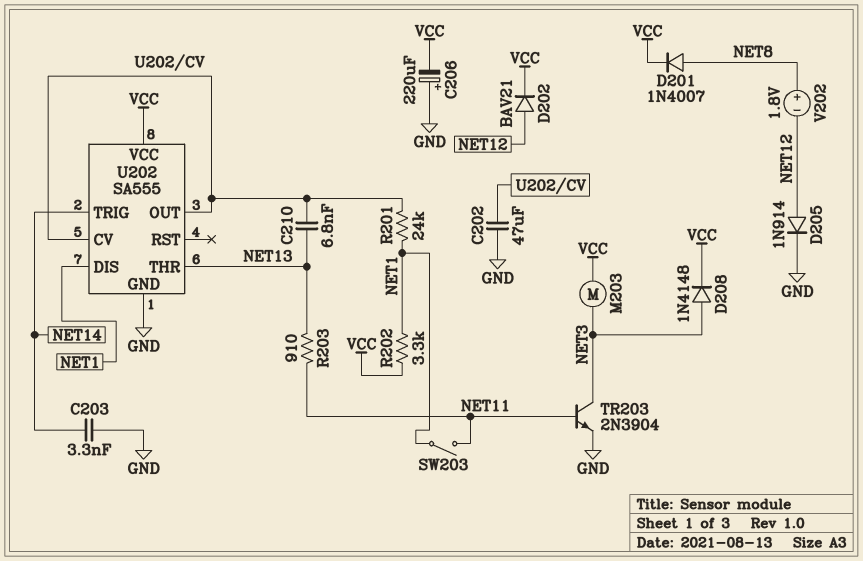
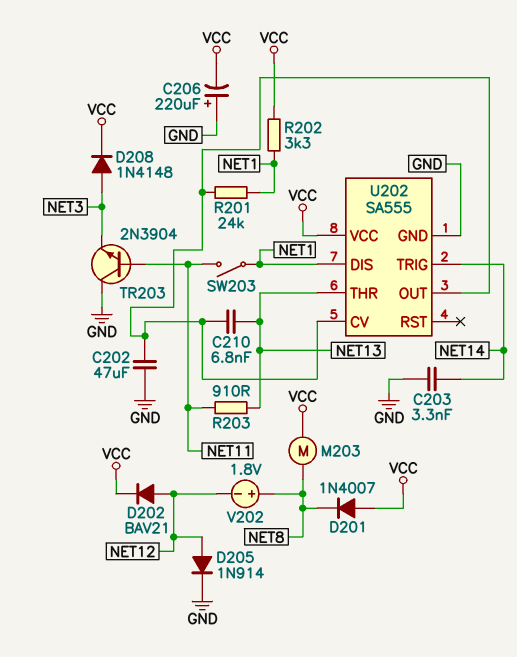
D201: diode 1N4007 (A NET8, K VCC) -> diode 1N4007 (A VCC, K NET8)
M203: motor (NET3, VCC) -> motor (NET8, VCC)
TR203: NPN 2N3904 (B NET11, C NET3, E GND) -> NPN 2N3904 (B NET11, C GND, E NET3)

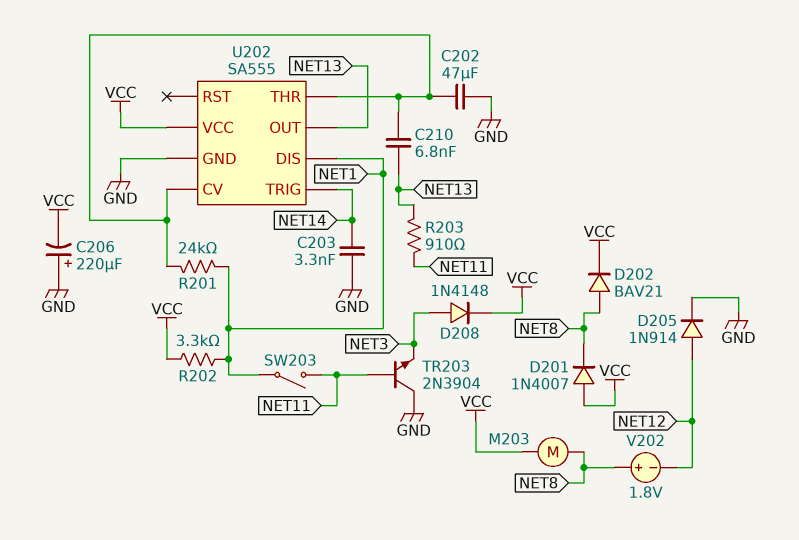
D202: diode BAV21 (A NET12, K VCC) -> diode BAV21 (A NET8, K VCC)
U202 pin OUT: U202/CV -> NET13
U202 pin THR: NET13 -> U202/CV

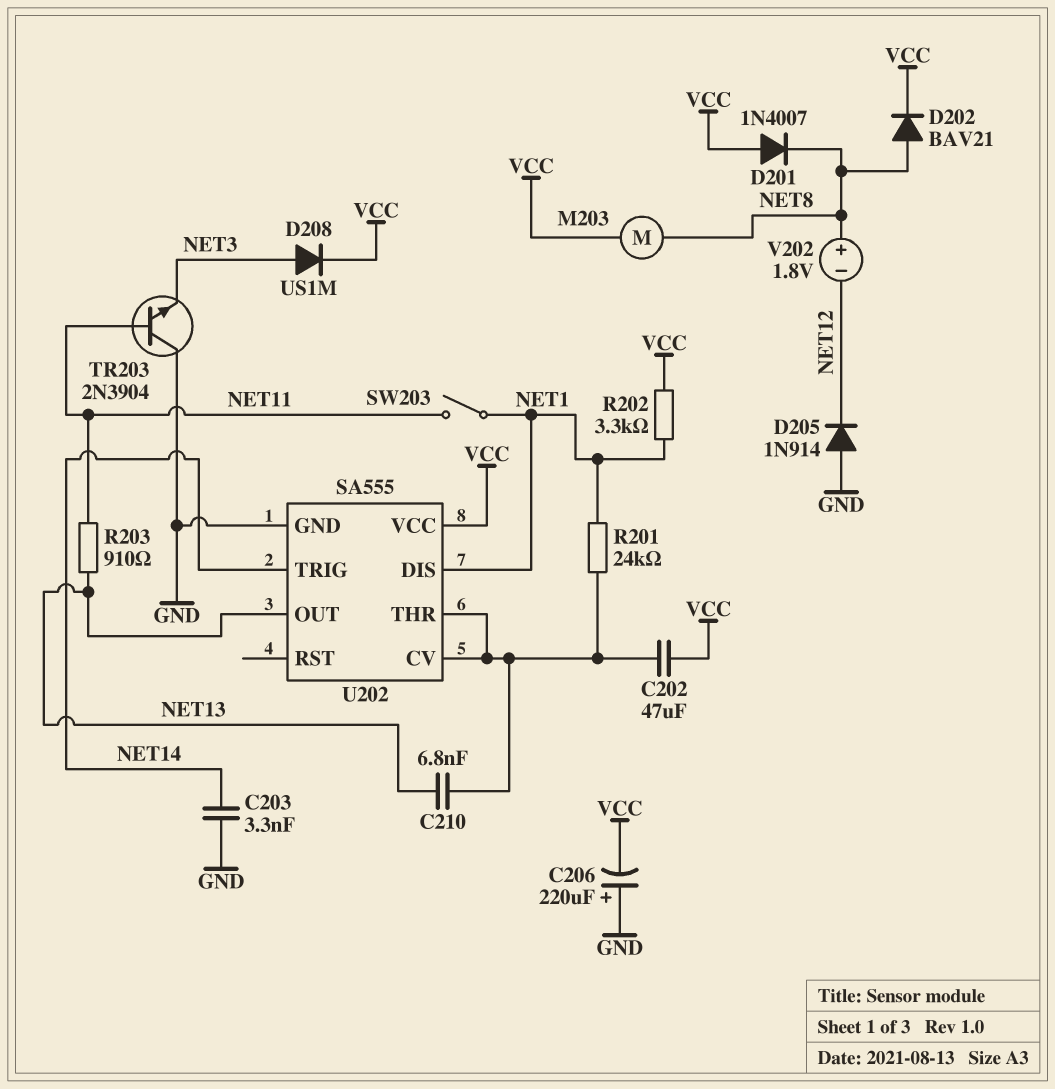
C202: 47uF (GND, U202/CV) -> 47uF (U202/CV, VCC)
D205: diode 1N914 (A NET12, K GND) -> diode 1N914 (A GND, K NET12)
D208: diode 1N4148 (A NET3, K VCC) -> diode US1M (A NET3, K VCC)

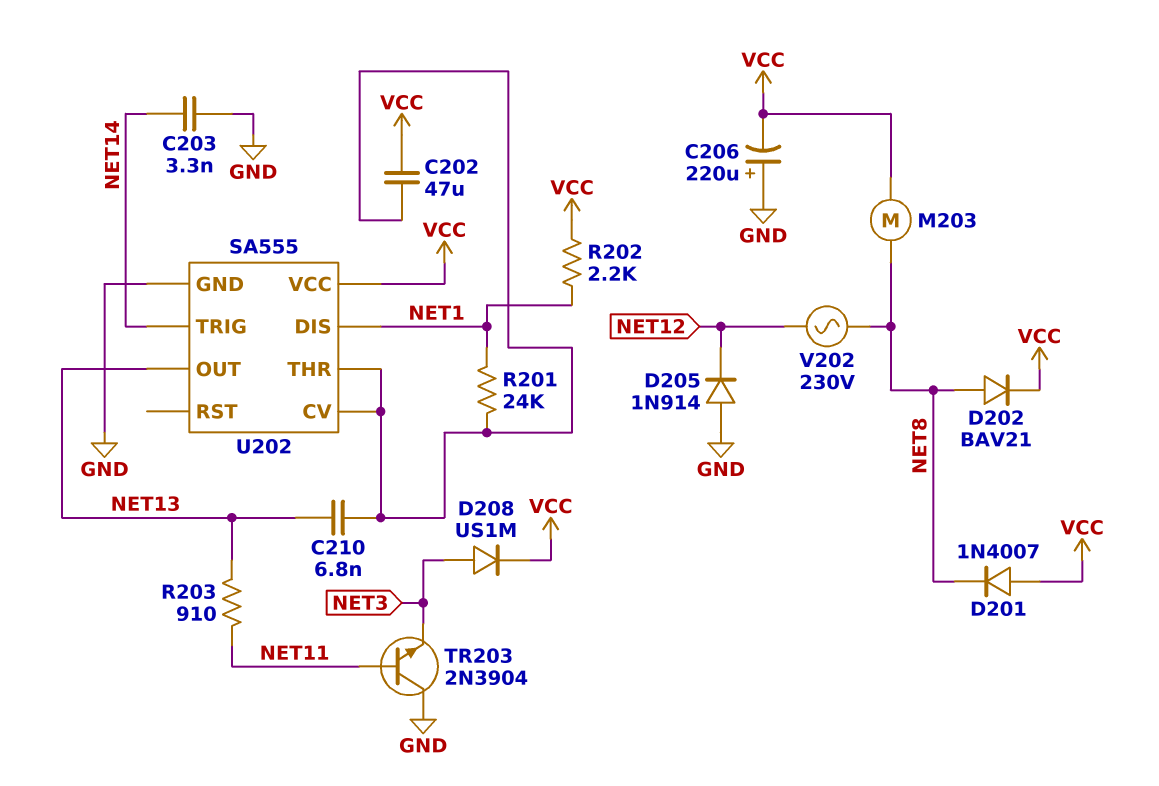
R202: 3.3k (NET1, VCC) -> 2.2k (NET1, VCC)
SW203: switch (NET1, NET11) -> none
V202: 1.8V (plus NET8, minus NET12) -> AC 230V (NET8, NET12)

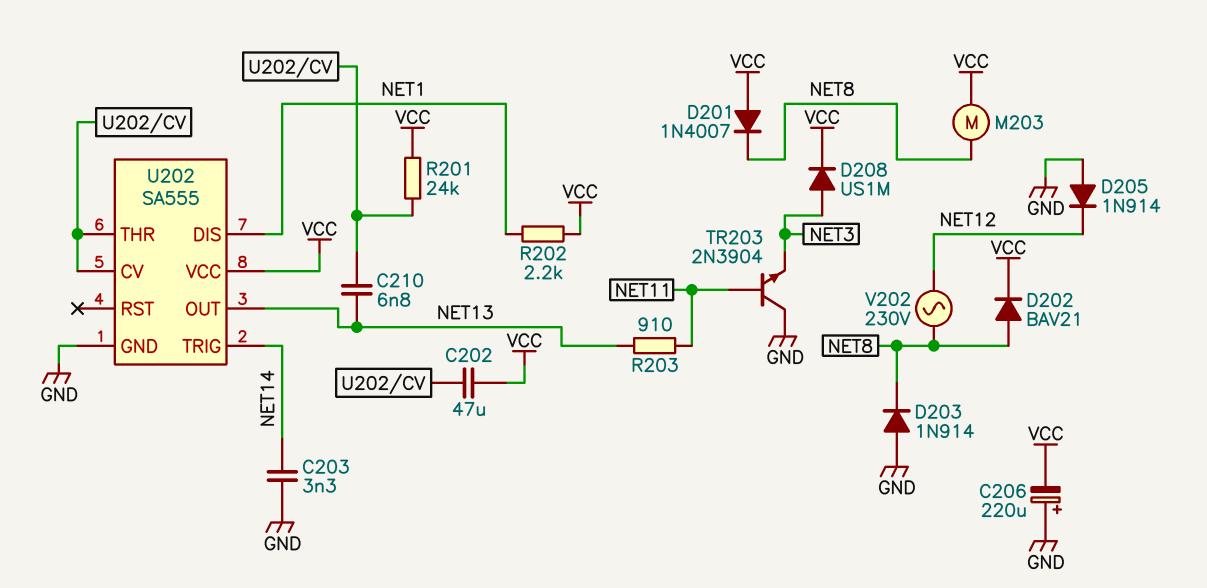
D203: none -> diode 1N914 (A GND, K NET8)
R201: 24k (NET1, U202/CV) -> 24k (U202/CV, VCC)

